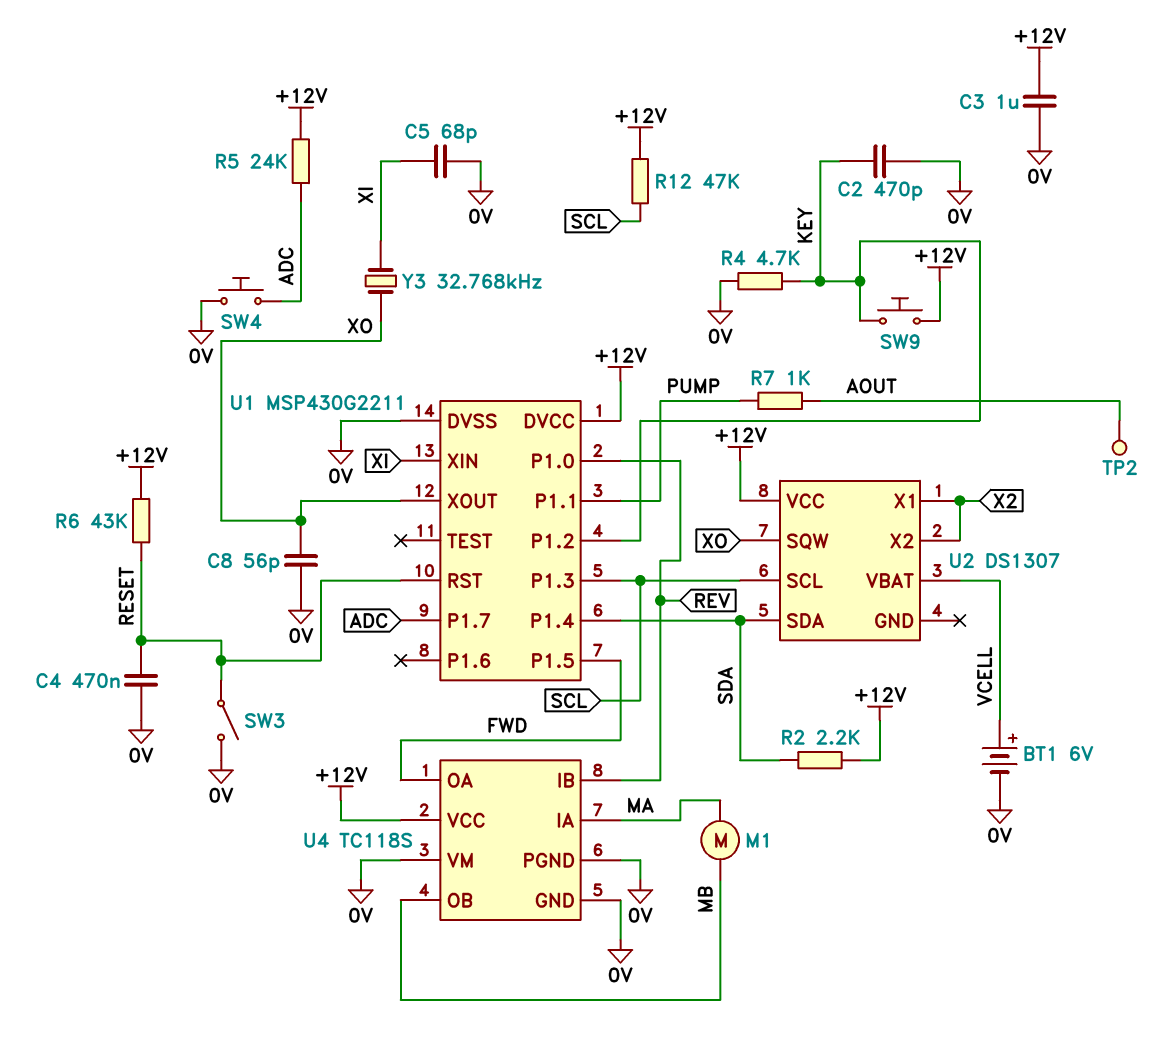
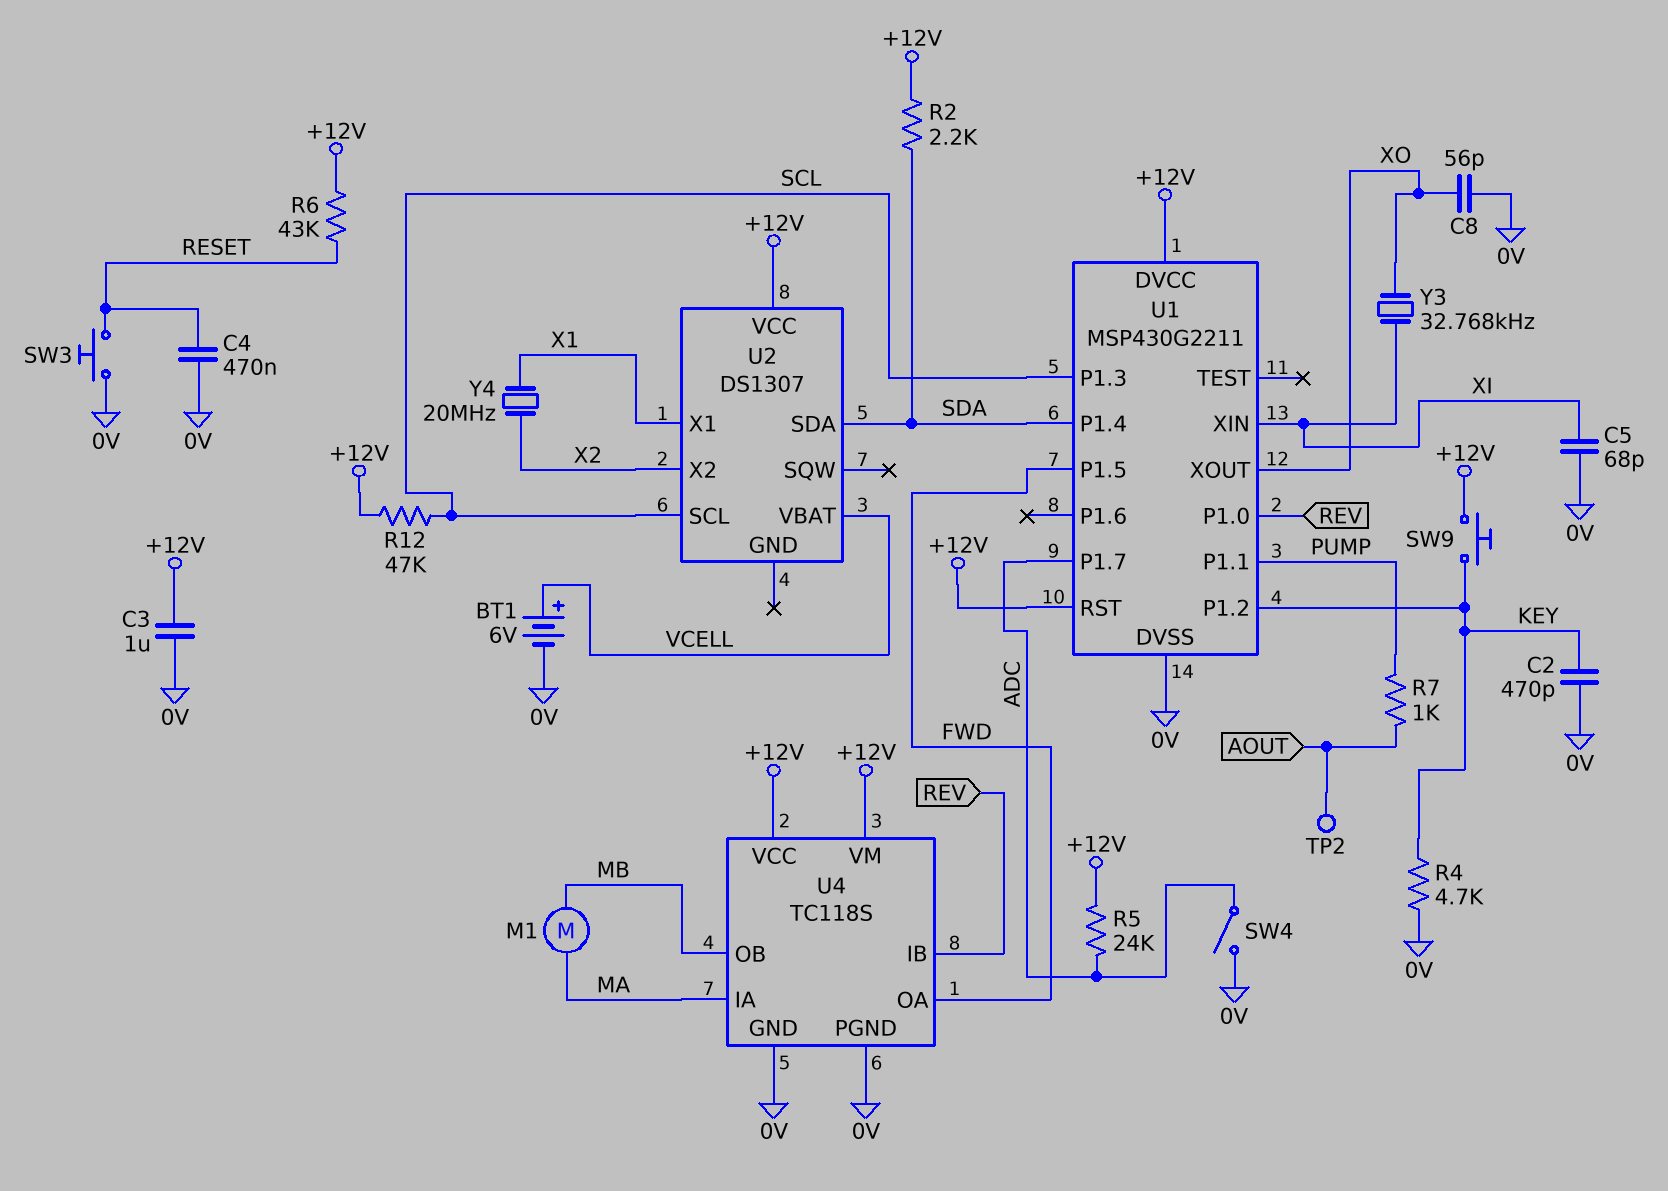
SW3: switch (0V, RESET) -> button (0V, RESET)
SW4: button (0V, ADC) -> switch (0V, ADC)
U1 pin RST: RESET -> +12V
U2 pin SQW: XO -> none
U2 pin X1: X2 -> X1
U4 pin VM: 0V -> +12V
Y4: none -> 20MHz (X1, X2)

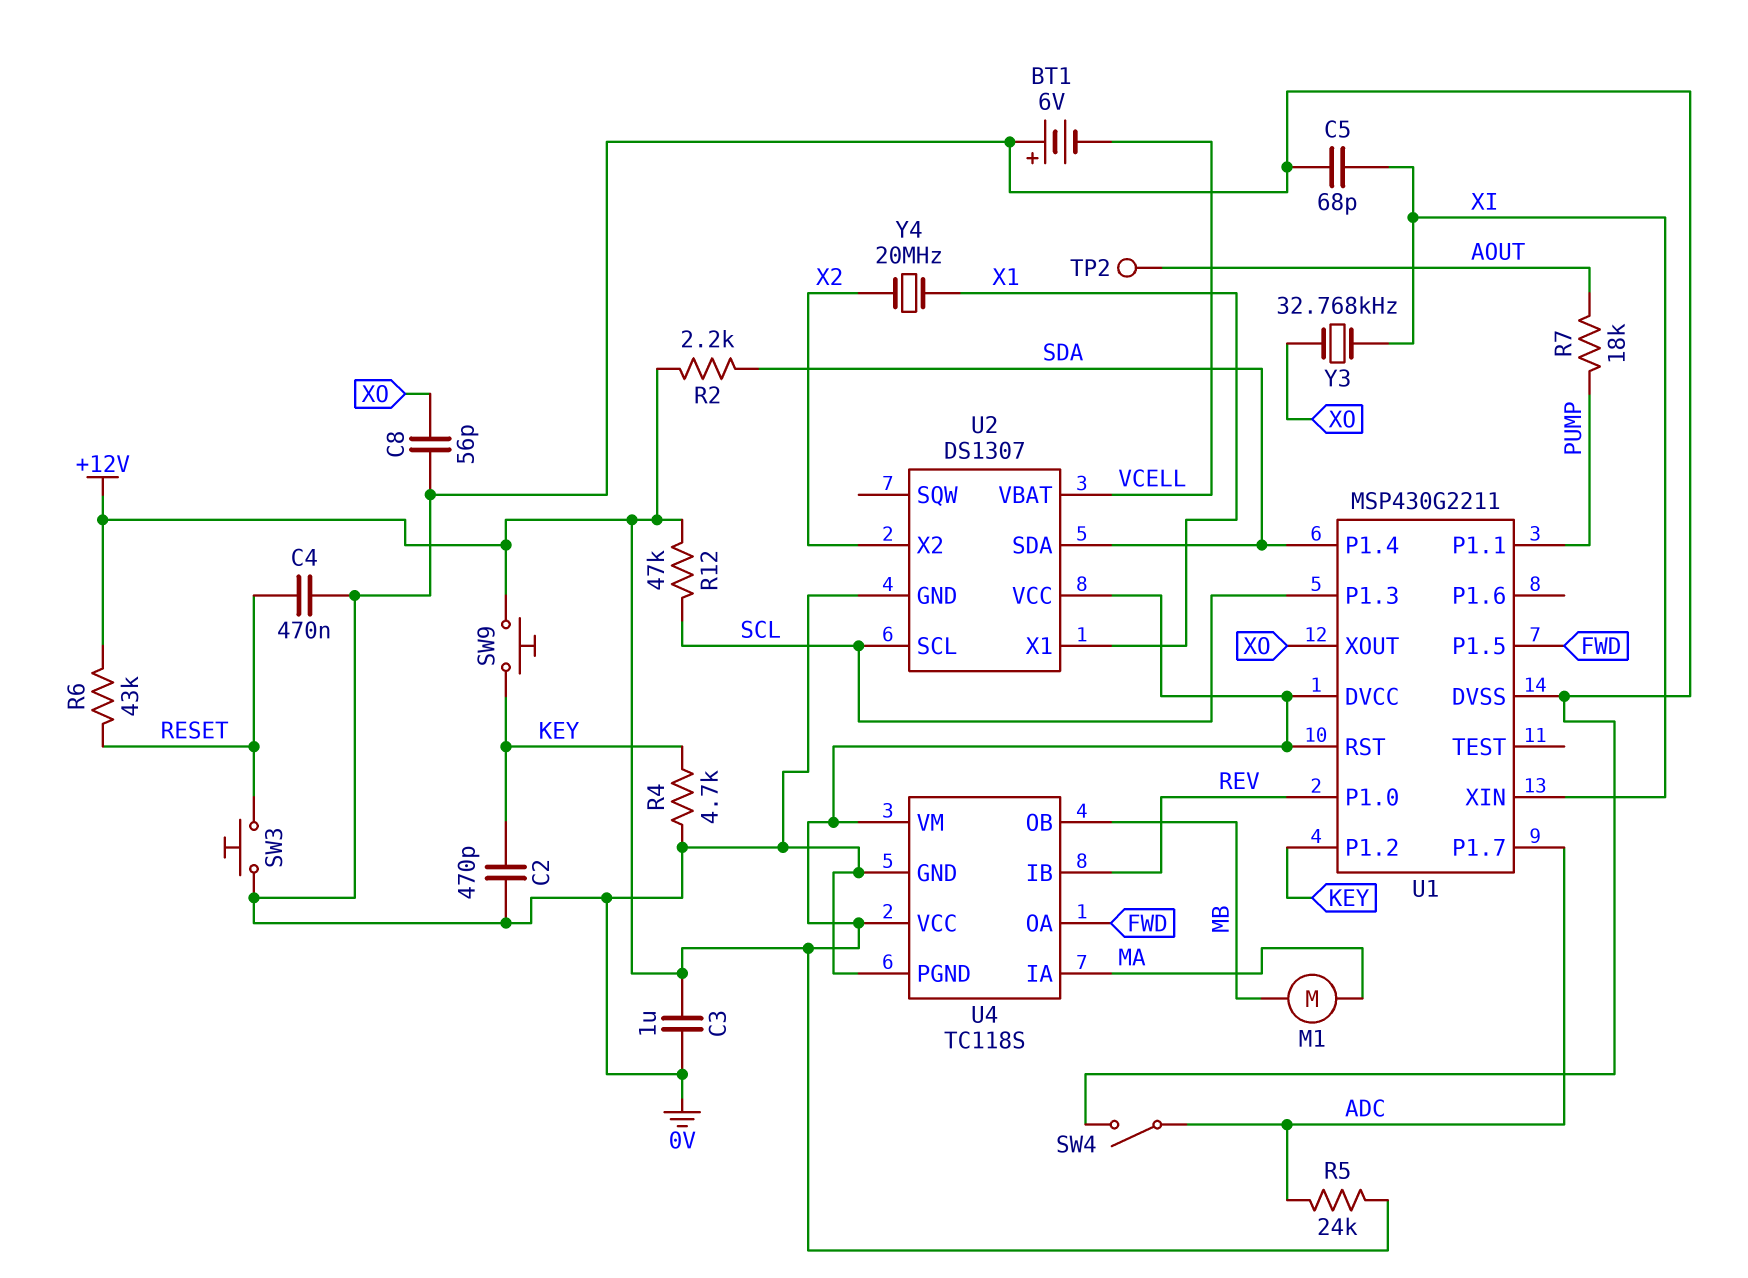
BT1: 6V (plus VCELL, minus 0V) -> 6V (plus 0V, minus VCELL)
R7: 1k (AOUT, PUMP) -> 18k (AOUT, PUMP)
U2 pin GND: none -> 0V

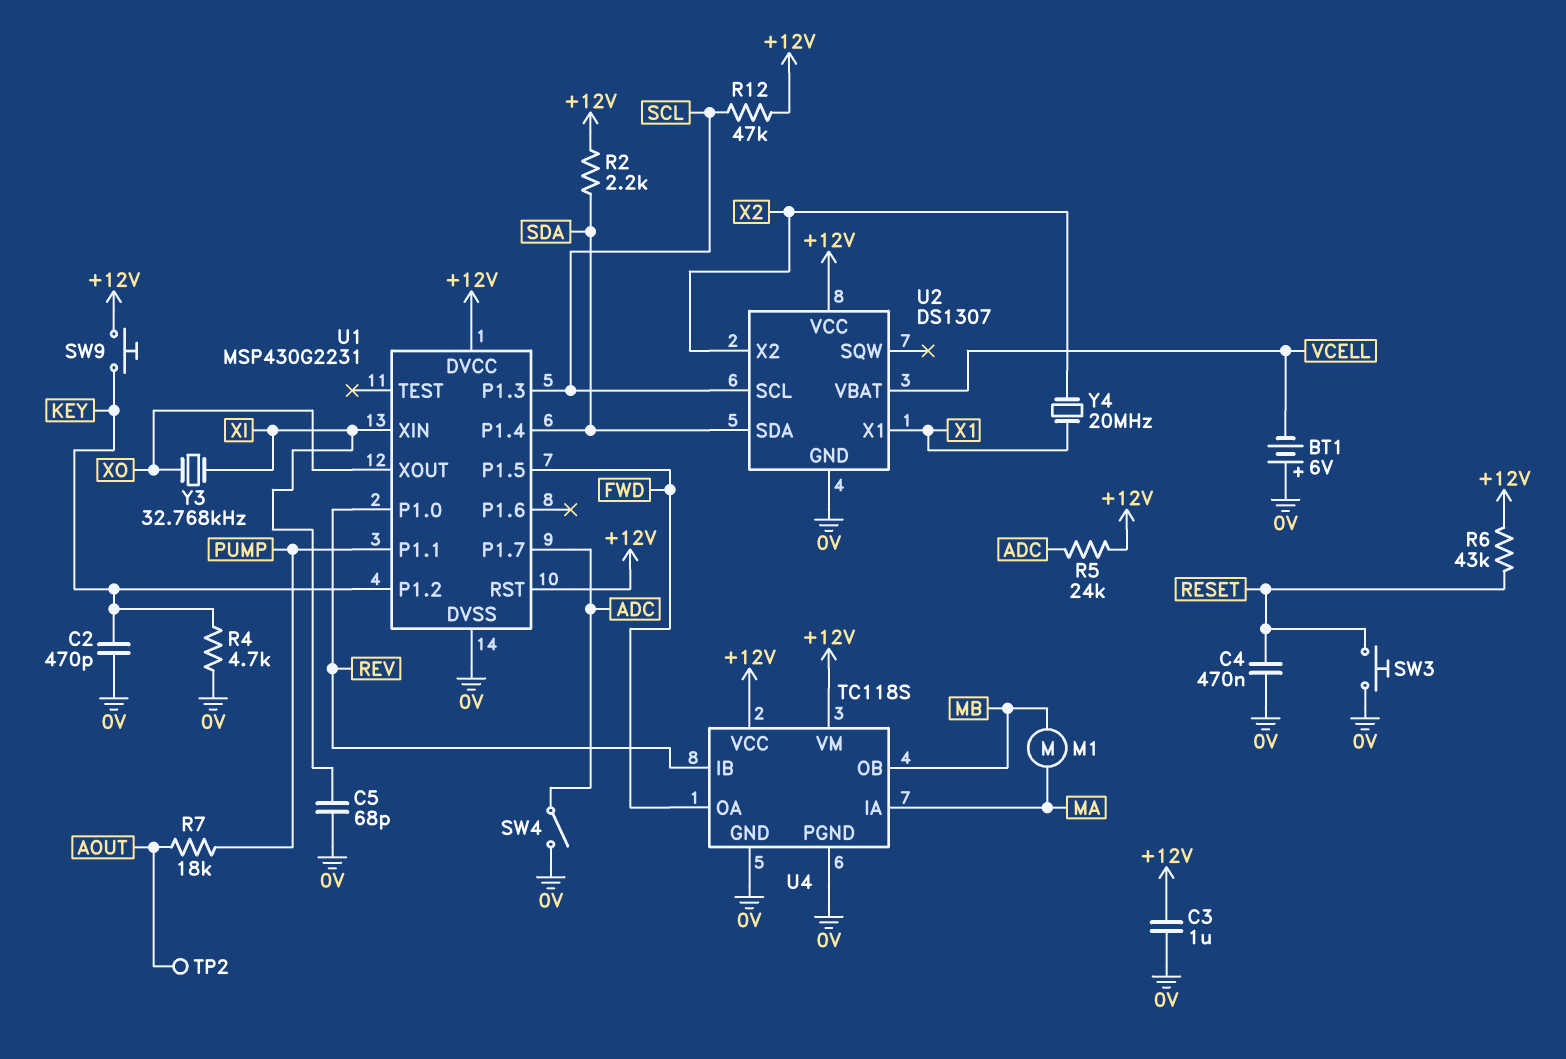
C8: 56pF (0V, XO) -> none
U1: MSP430G2211 -> MSP430G2231

